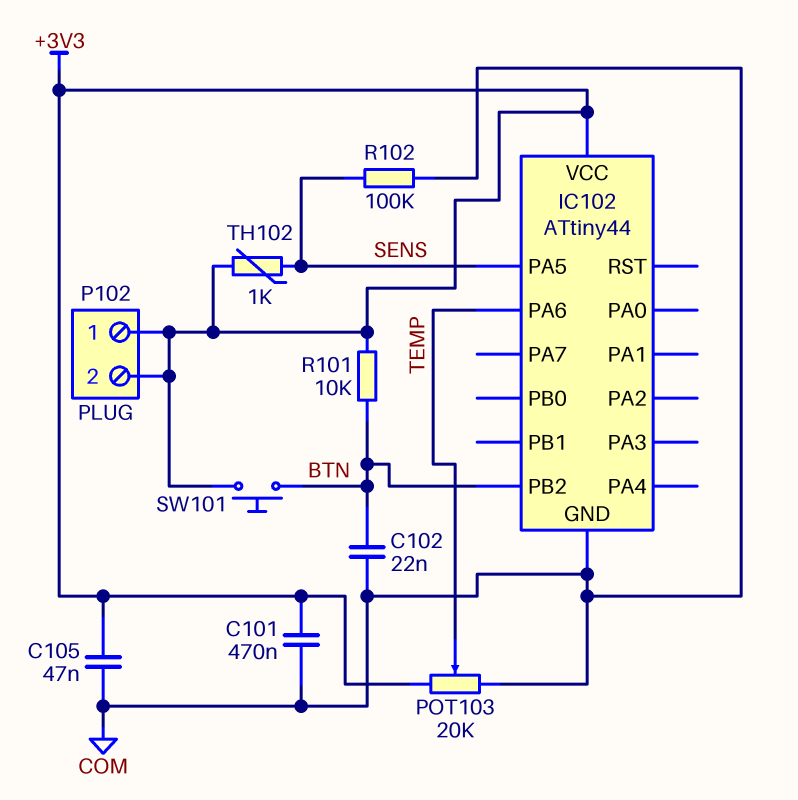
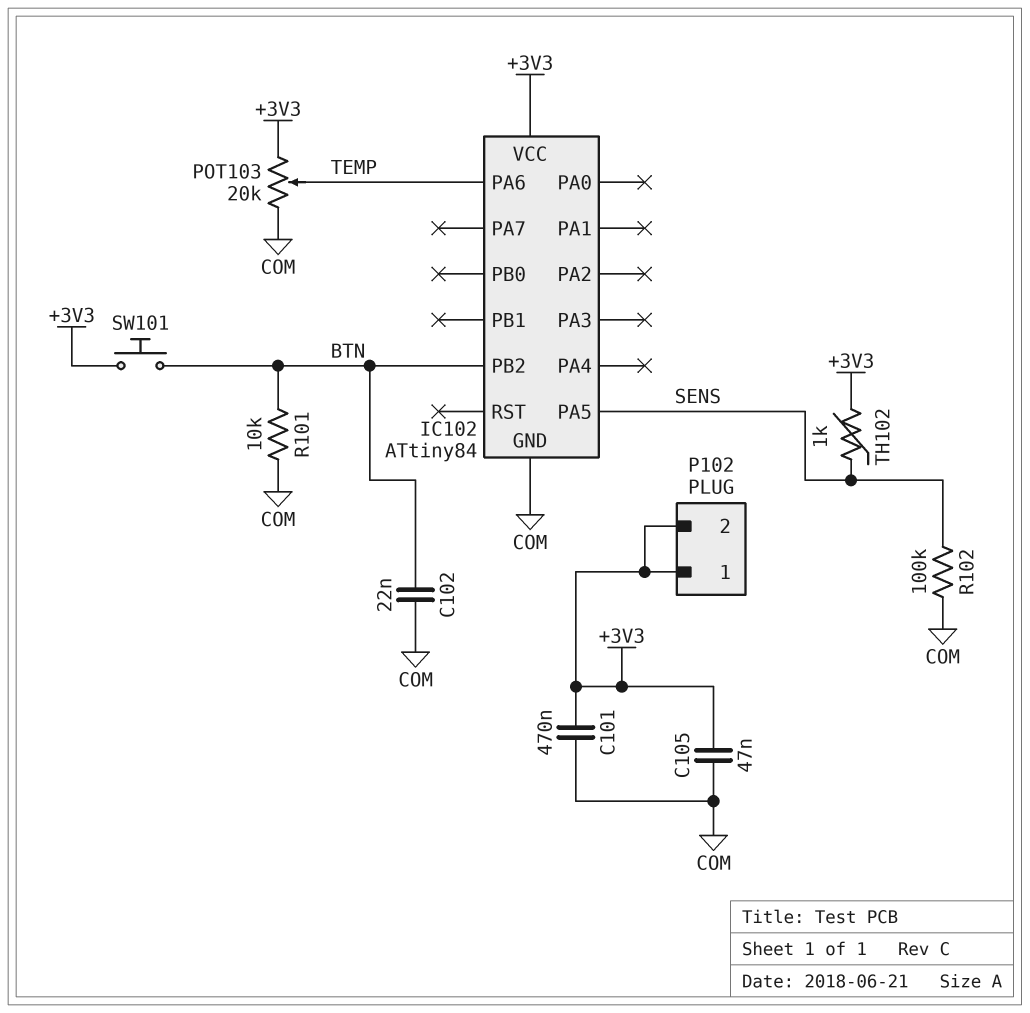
IC102: ATtiny44 -> ATtiny84
R101: 10k (+3V3, BTN) -> 10k (BTN, COM)

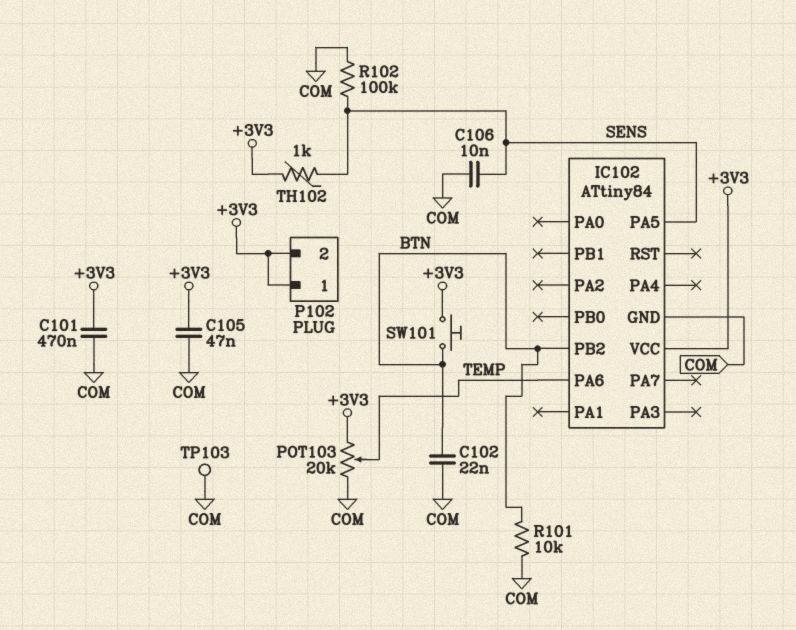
C106: none -> 10nF (COM, SENS)
TP103: none -> test point (COM)

